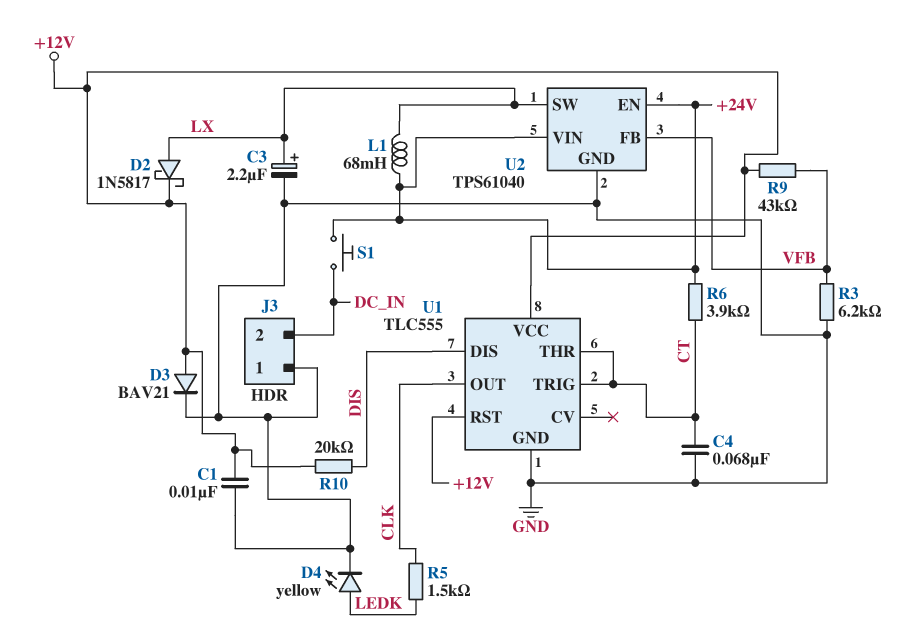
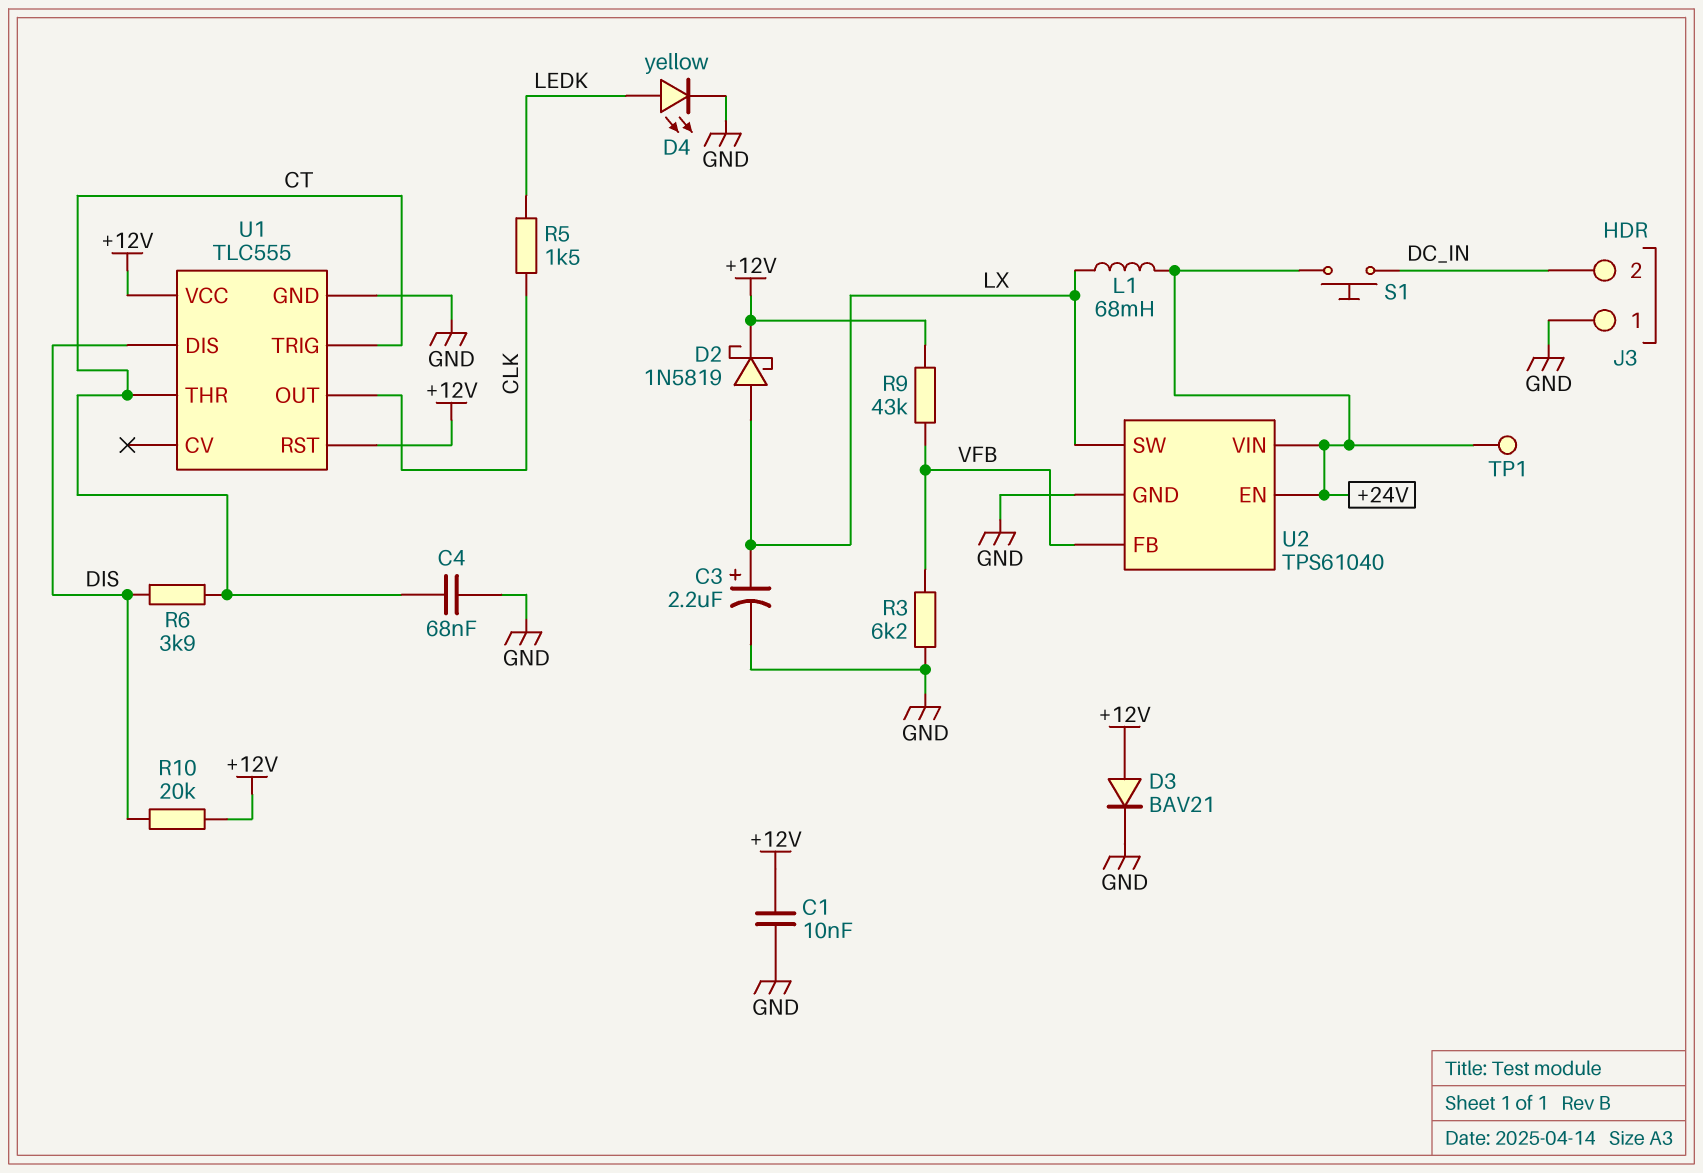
D2: schottky 1N5817 (A LX, K +12V) -> schottky 1N5819 (A LX, K +12V)
R6: 3.9k (+24V, CT) -> 3.9k (CT, DIS)
TP1: none -> test point (+24V)

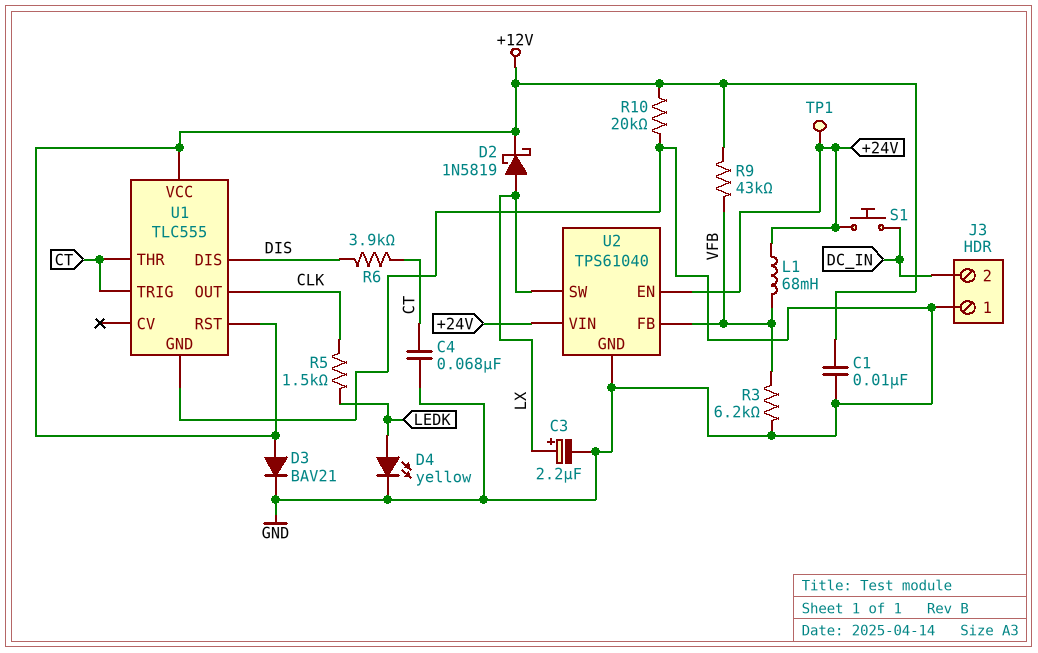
L1: 68mH (+24V, LX) -> 68mH (+24V, VFB)
R10: 20k (+12V, DIS) -> 20k (+12V, GND)

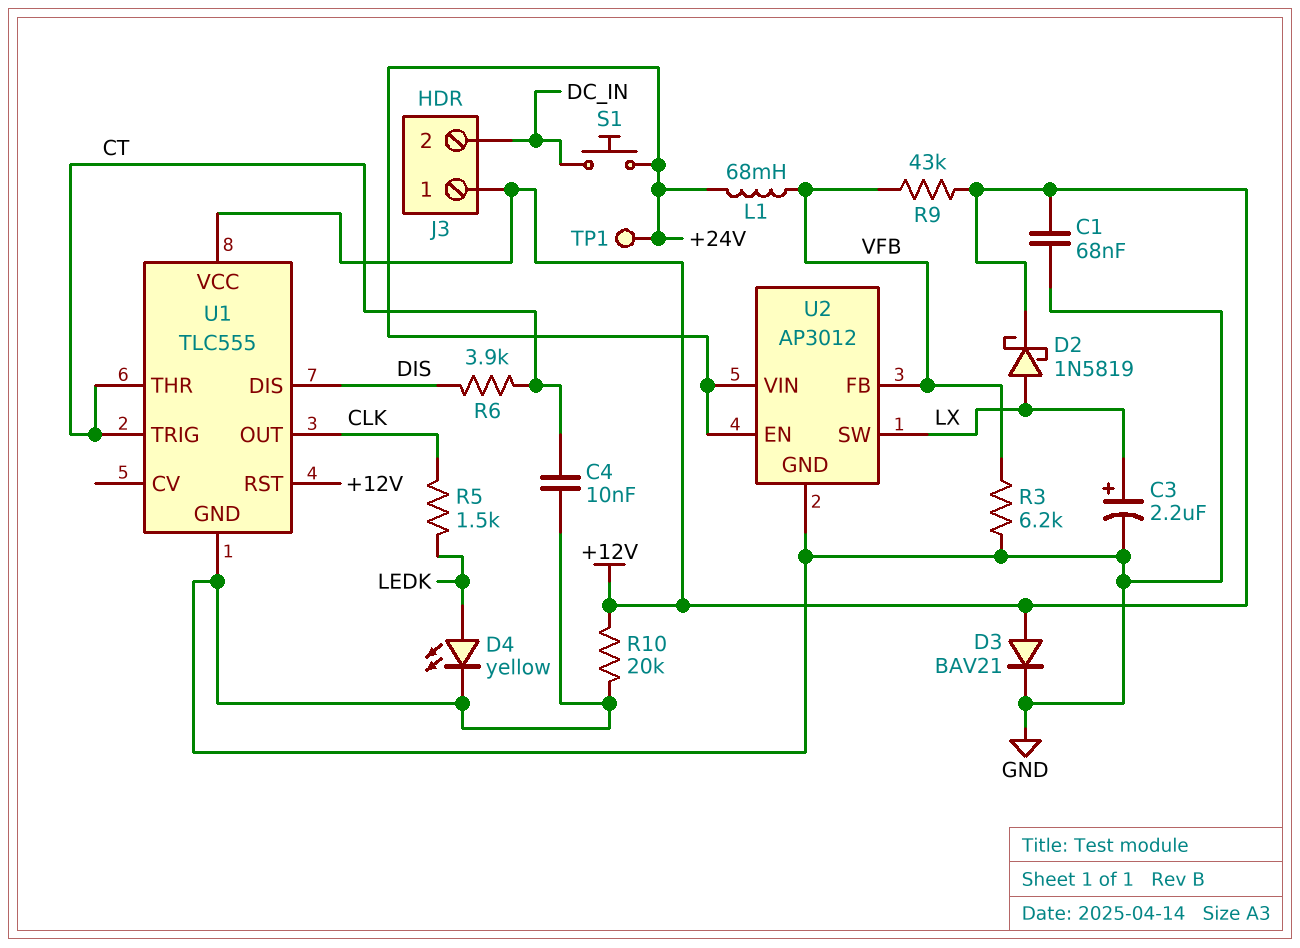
C1: 10nF (+12V, GND) -> 68nF (+12V, GND)
C4: 68nF (CT, GND) -> 10nF (CT, GND)
J3 pin 1: GND -> +12V
U2: TPS61040 -> AP3012

